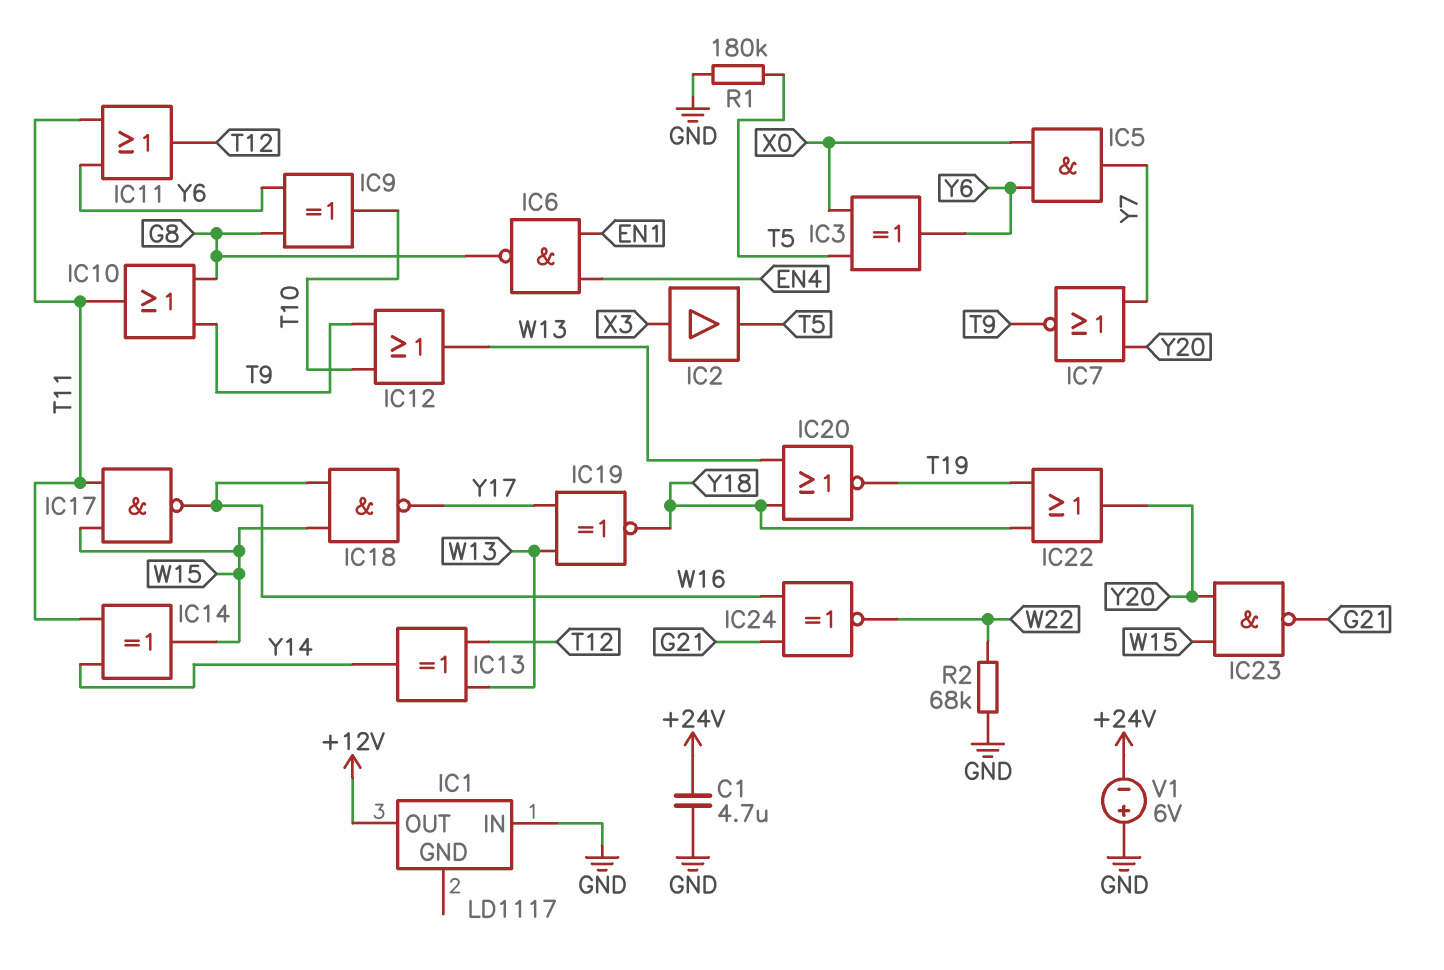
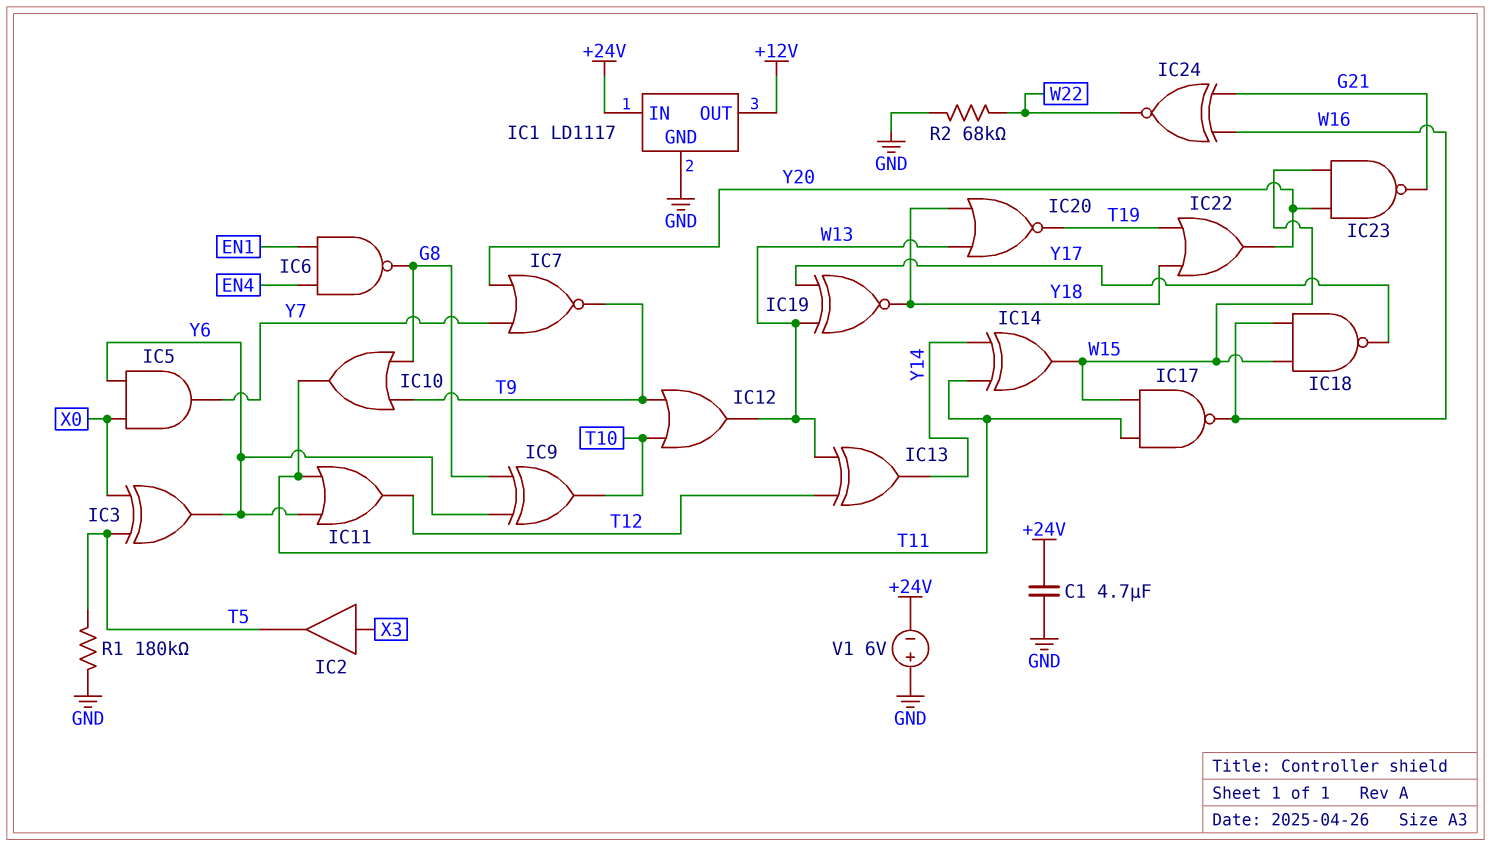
IC1 pin GND: none -> GND
IC1 pin IN: GND -> +24V

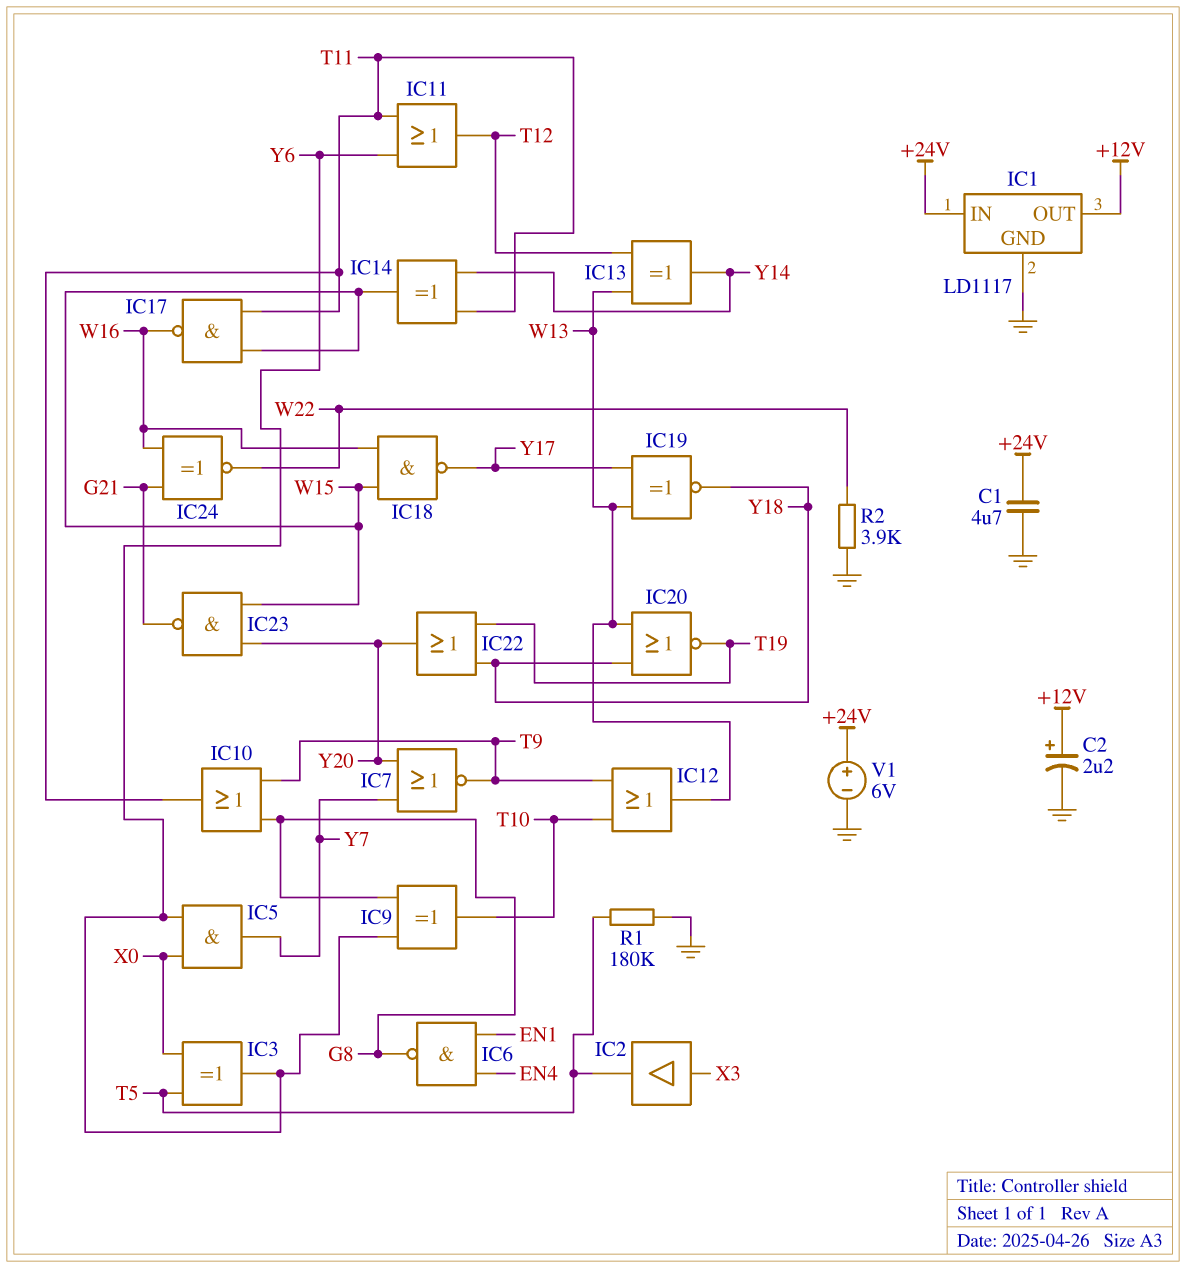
C2: none -> 2.2uF (plus +12V, minus GND)
R2: 68k (GND, W22) -> 3.9k (GND, W22)
V1: 6V (plus GND, minus +24V) -> 6V (plus +24V, minus GND)

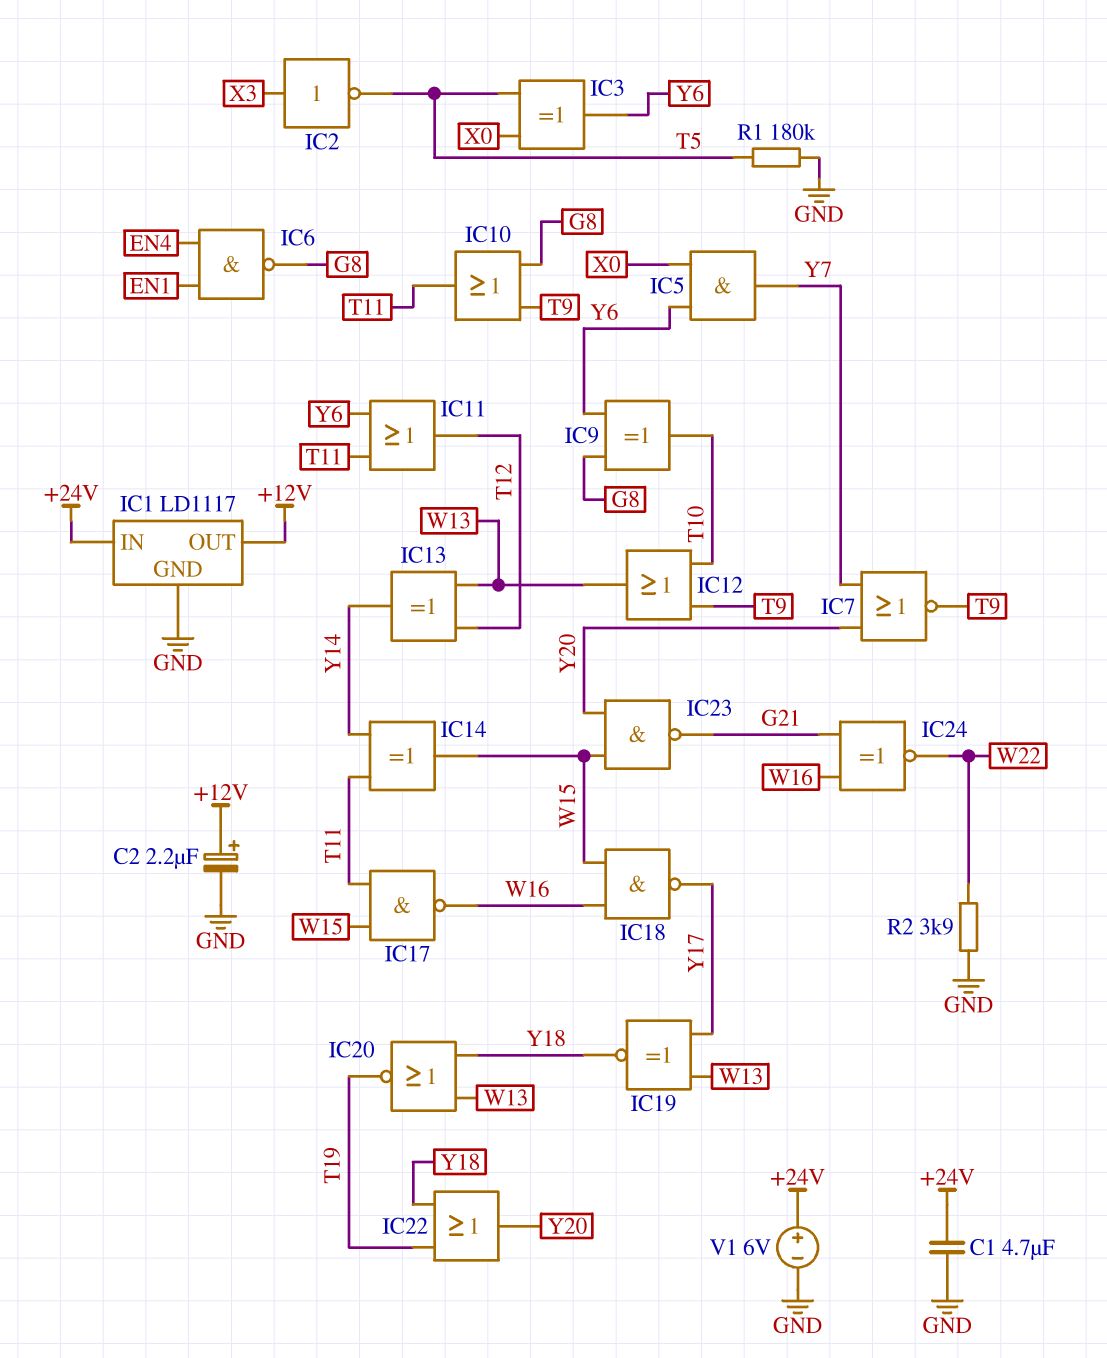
IC2: buffer (in X3, out T5) -> NOT (in X3, out T5)

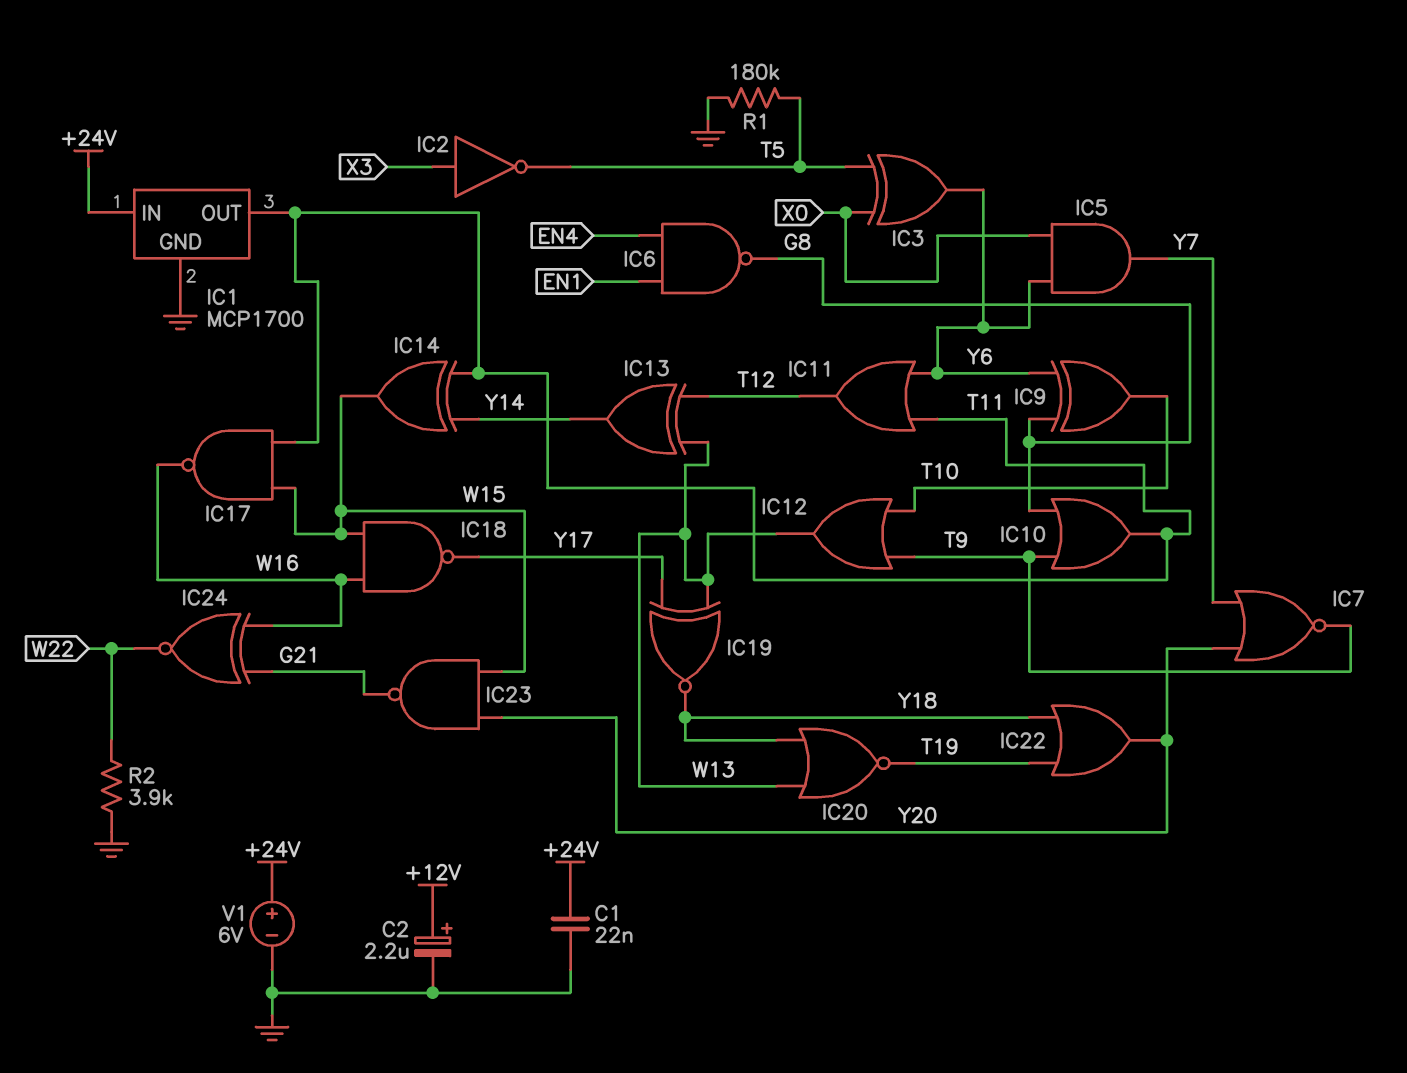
C1: 4.7uF (+24V, GND) -> 22nF (+24V, GND)
IC1: LD1117 -> MCP1700
IC1 pin OUT: +12V -> T11

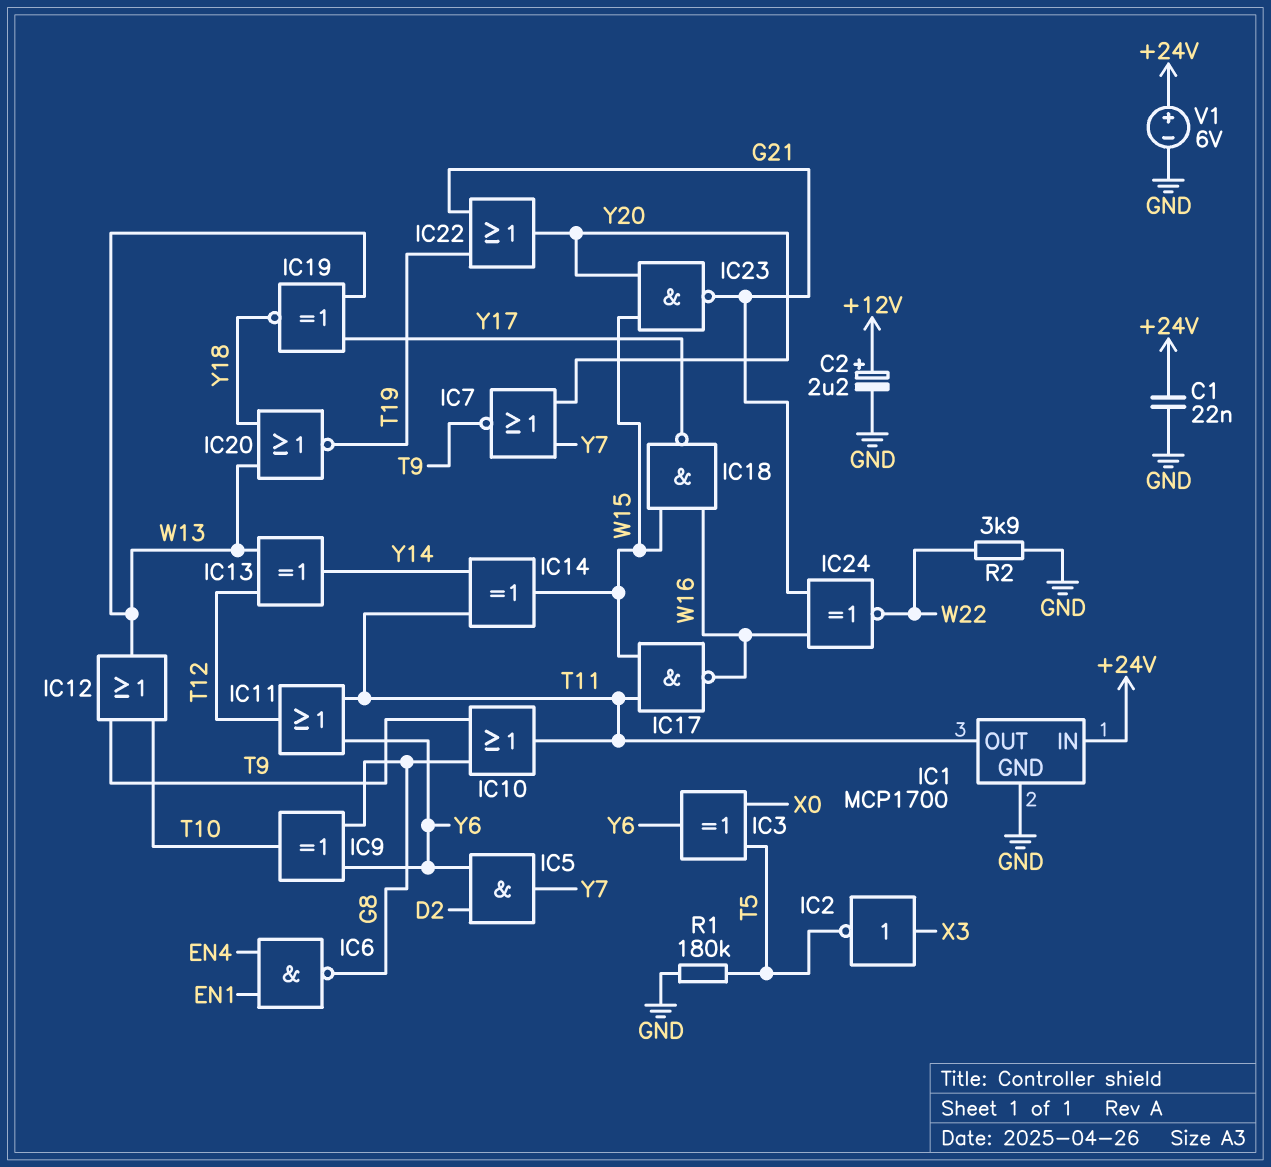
IC5: AND (in X0, in Y6, out Y7) -> AND (in D2, in Y6, out Y7)
IC22: OR (in T19, in Y18, out Y20) -> OR (in G21, in T19, out Y20)

